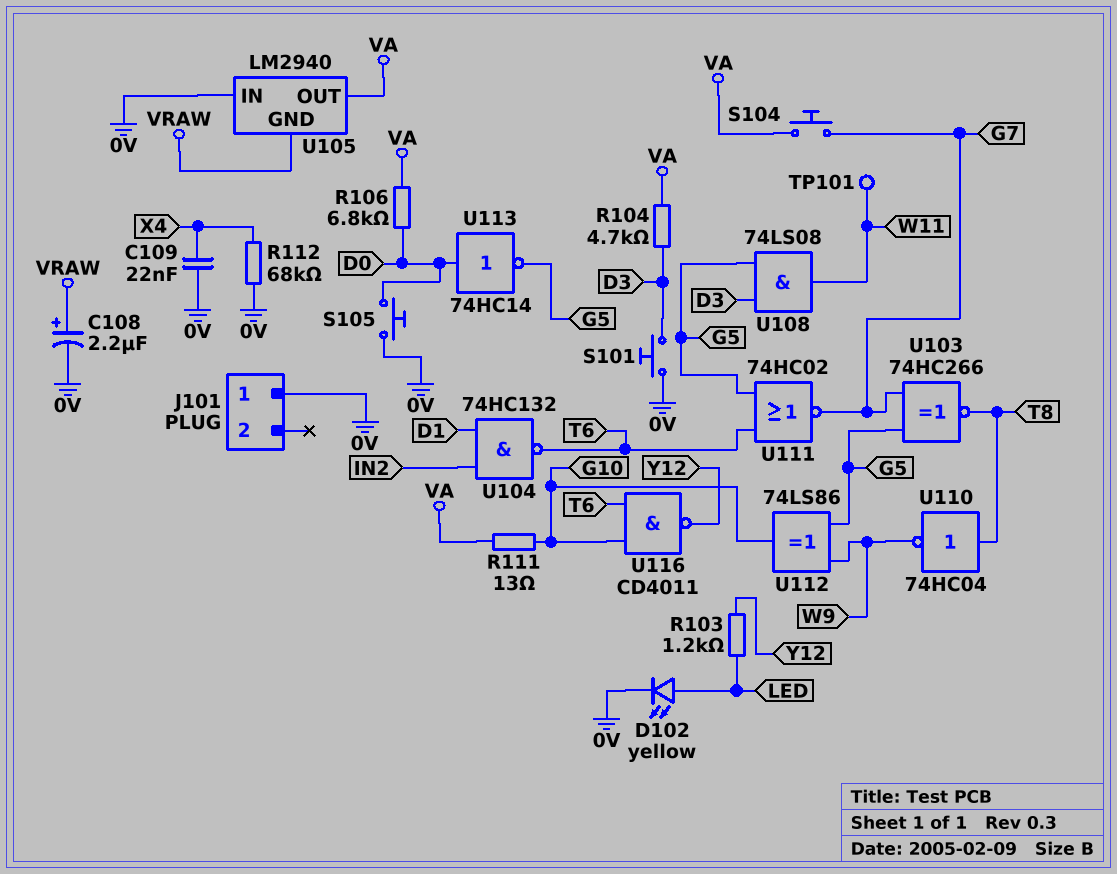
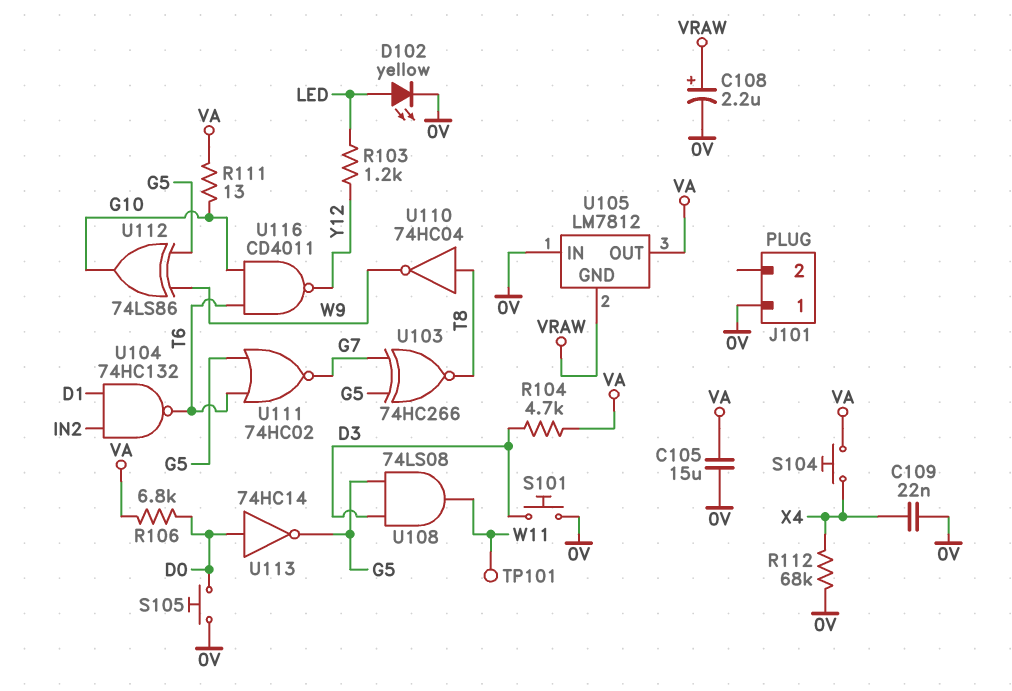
C105: none -> 15uF (0V, VA)
S104: button (G7, VA) -> button (VA, X4)
U105: LM2940 -> LM7812

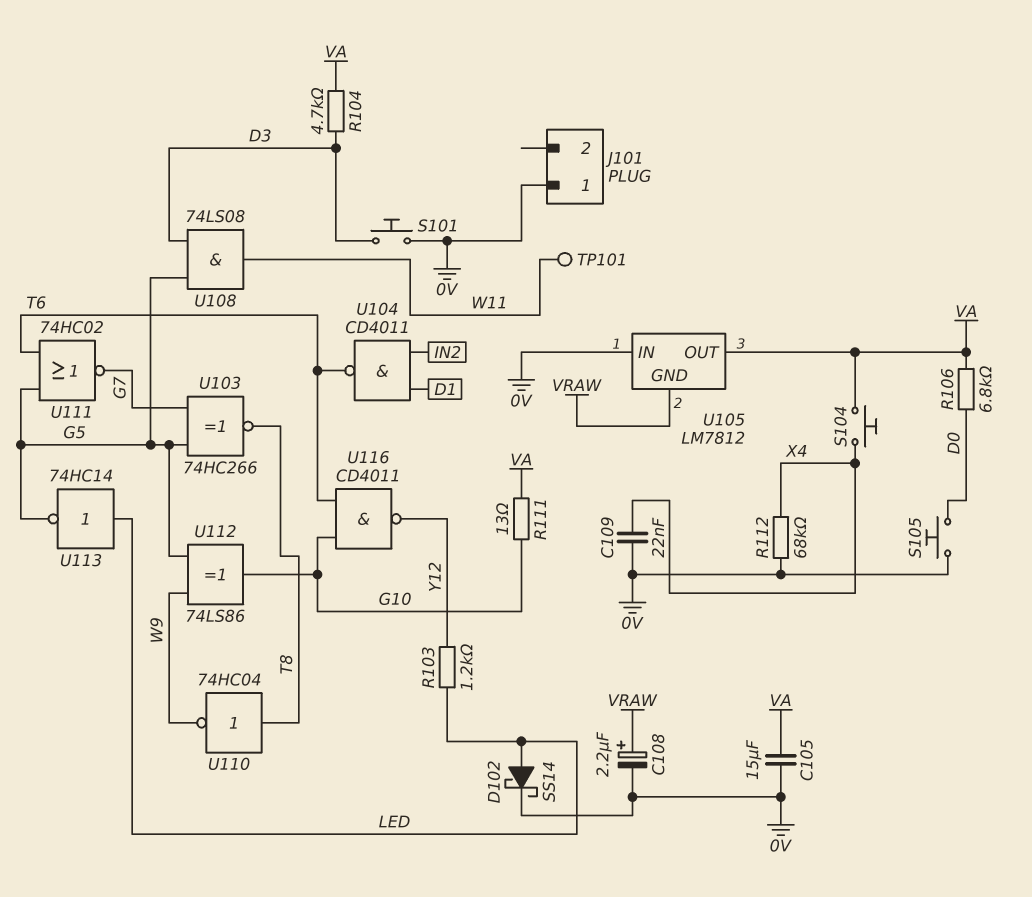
D102: LED yellow (A LED, K 0V) -> schottky SS14 (A LED, K 0V)
U104: NAND 74HC132 (in D1, in IN2, out T6) -> NAND CD4011 (in D1, in IN2, out T6)
U113: NOT 74HC14 (in D0, out G5) -> NOT 74HC14 (in LED, out G5)

